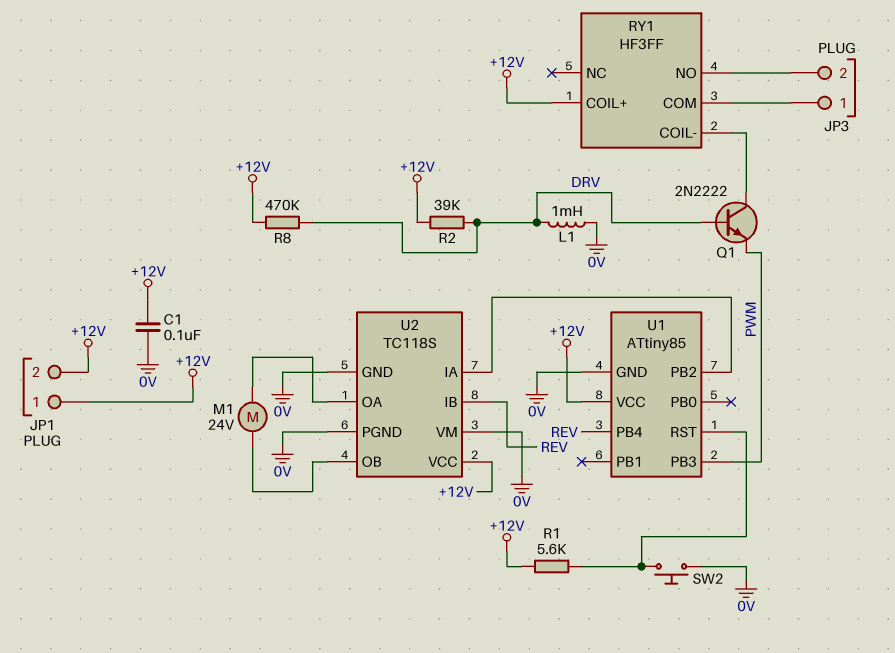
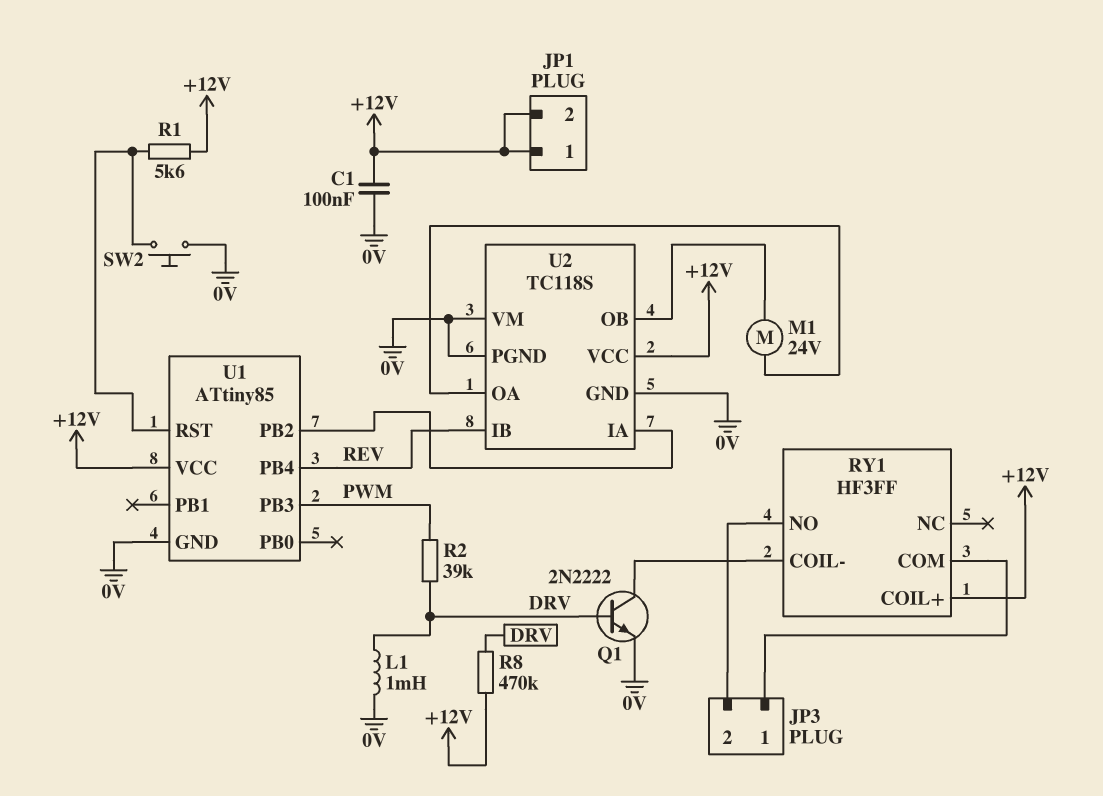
Q1: NPN 2N2222 (B DRV, C RY1/COIL-, E PWM) -> NPN 2N2222 (B DRV, C RY1/COIL-, E 0V)
R2: 39k (+12V, DRV) -> 39k (DRV, PWM)

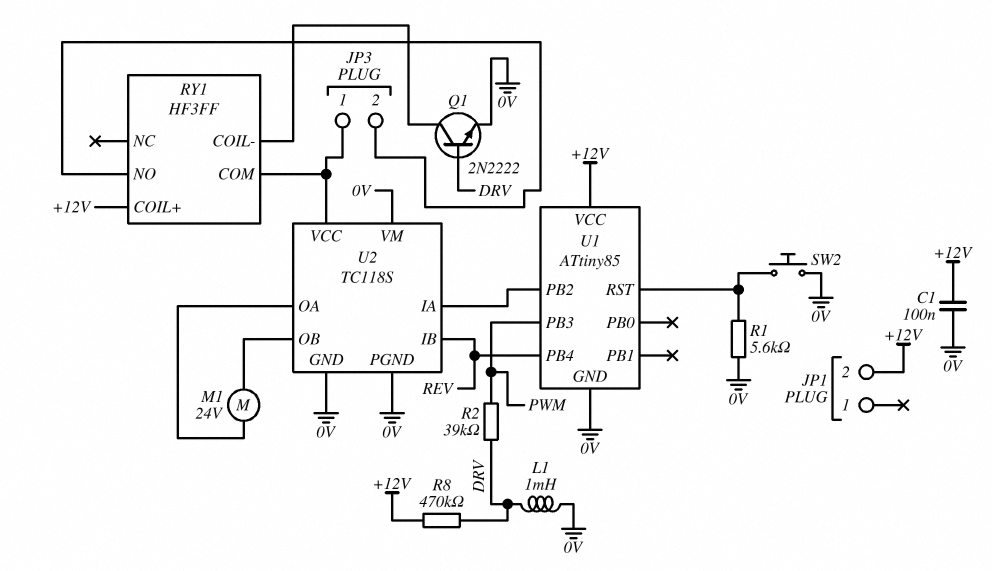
JP1 pin 1: +12V -> none
R1: 5.6k (+12V, U1/RST) -> 5.6k (0V, U1/RST)
U2 pin VCC: +12V -> JP3/1

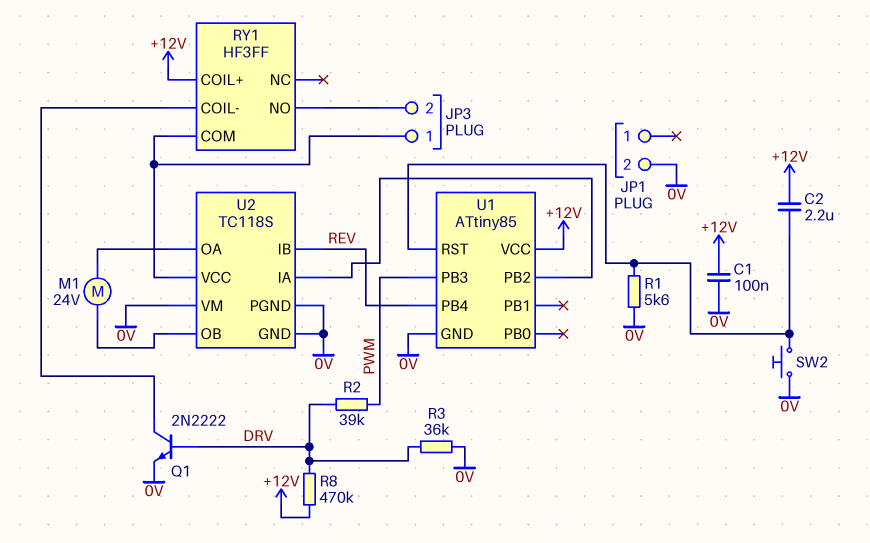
C2: none -> 2.2uF (+12V, U1/RST)
JP1 pin 2: +12V -> 0V
L1: 1mH (0V, DRV) -> none
R3: none -> 36k (0V, DRV)

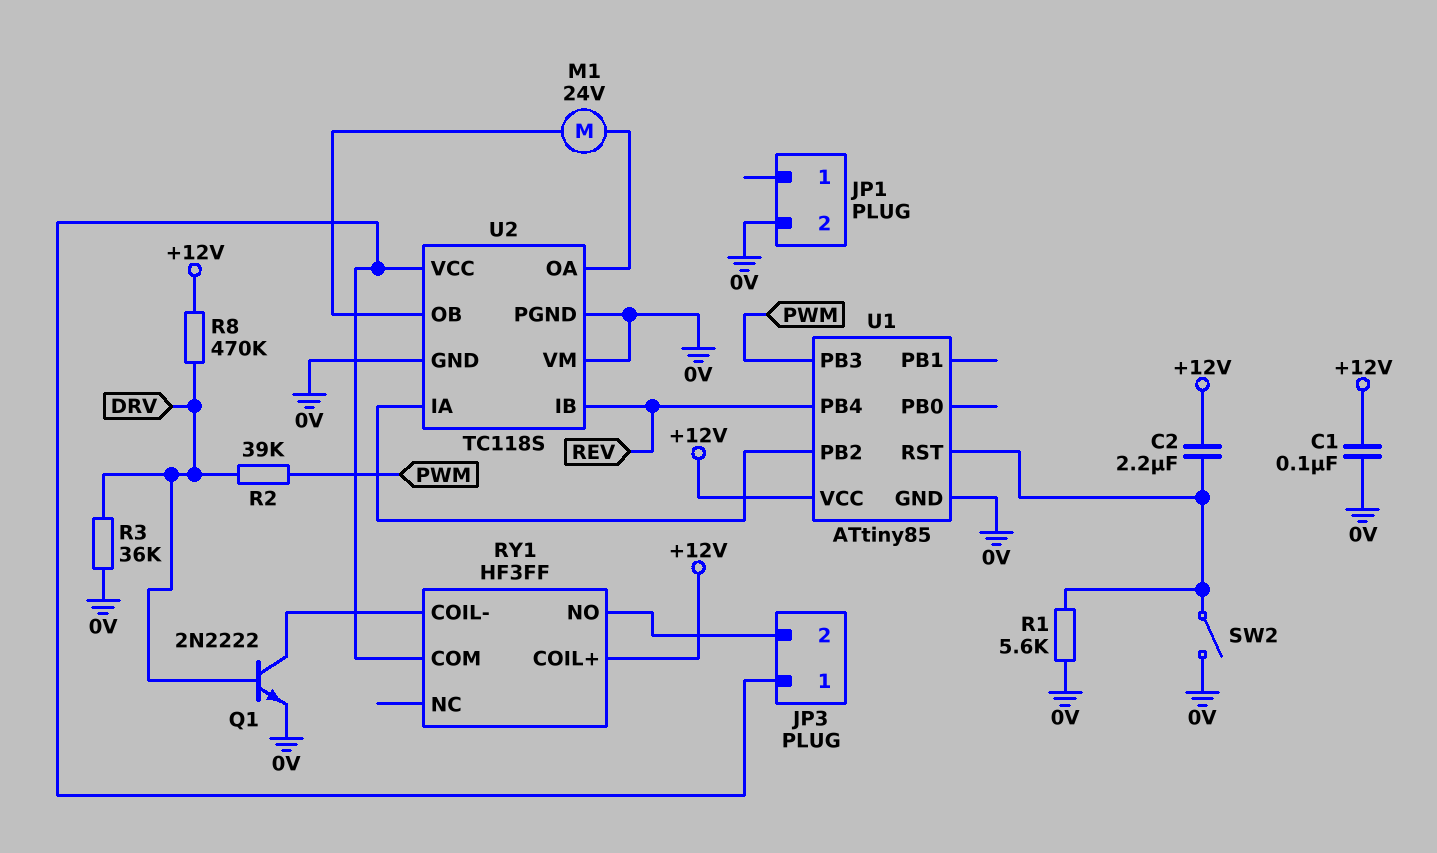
SW2: button (0V, U1/RST) -> switch (0V, U1/RST)

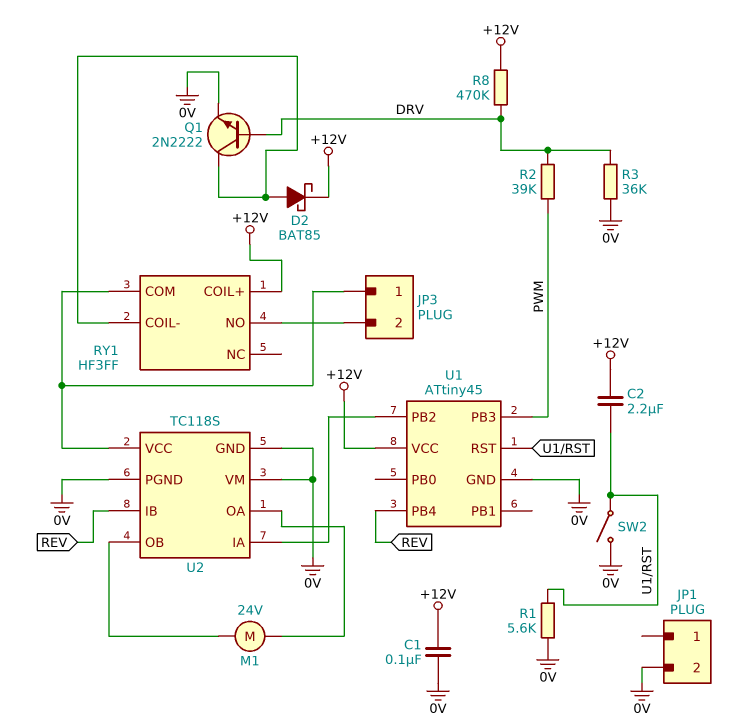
D2: none -> schottky BAT85 (A RY1/COIL-, K +12V)
U1: ATtiny85 -> ATtiny45

